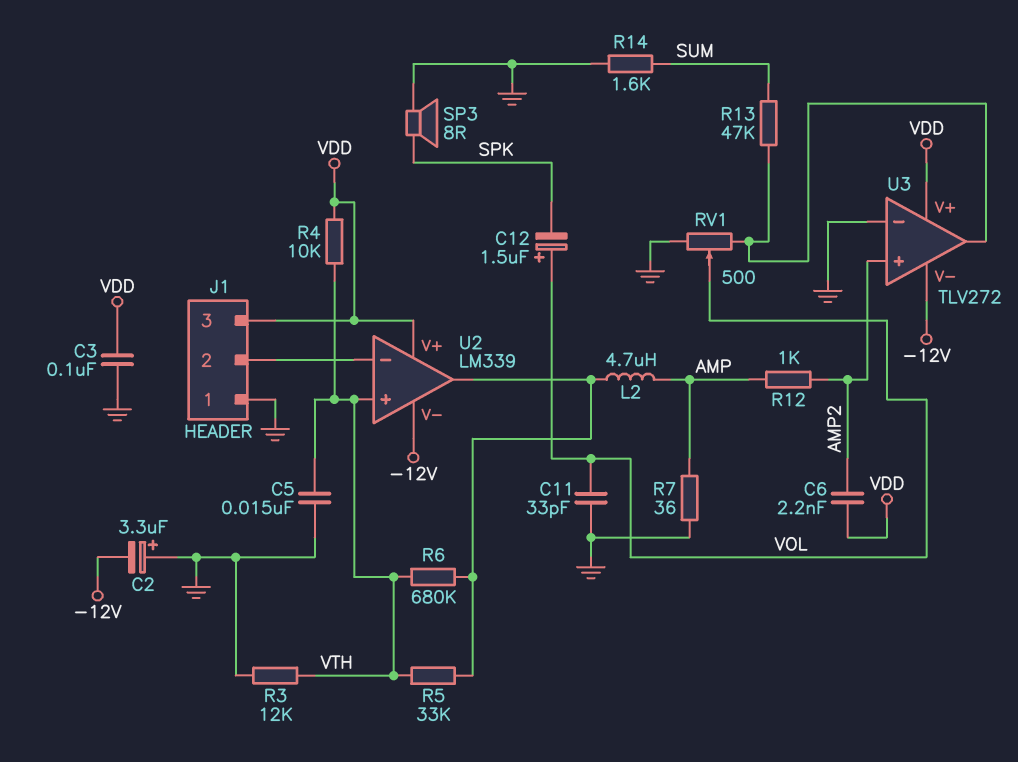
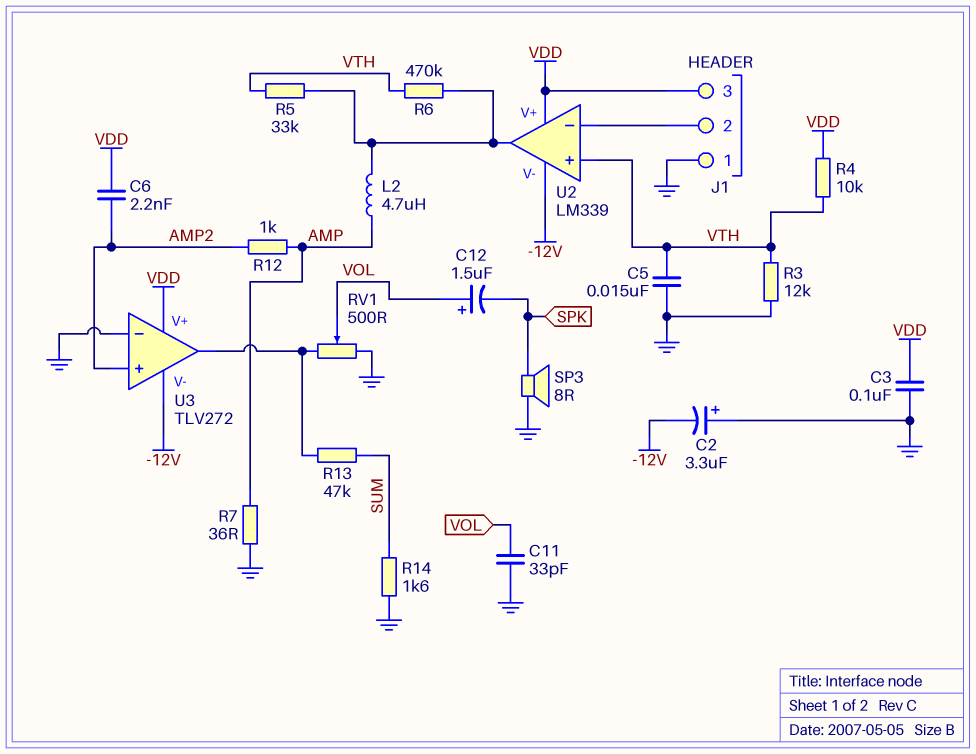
R6: 680k (U2/out, VTH) -> 470k (U2/out, VTH)

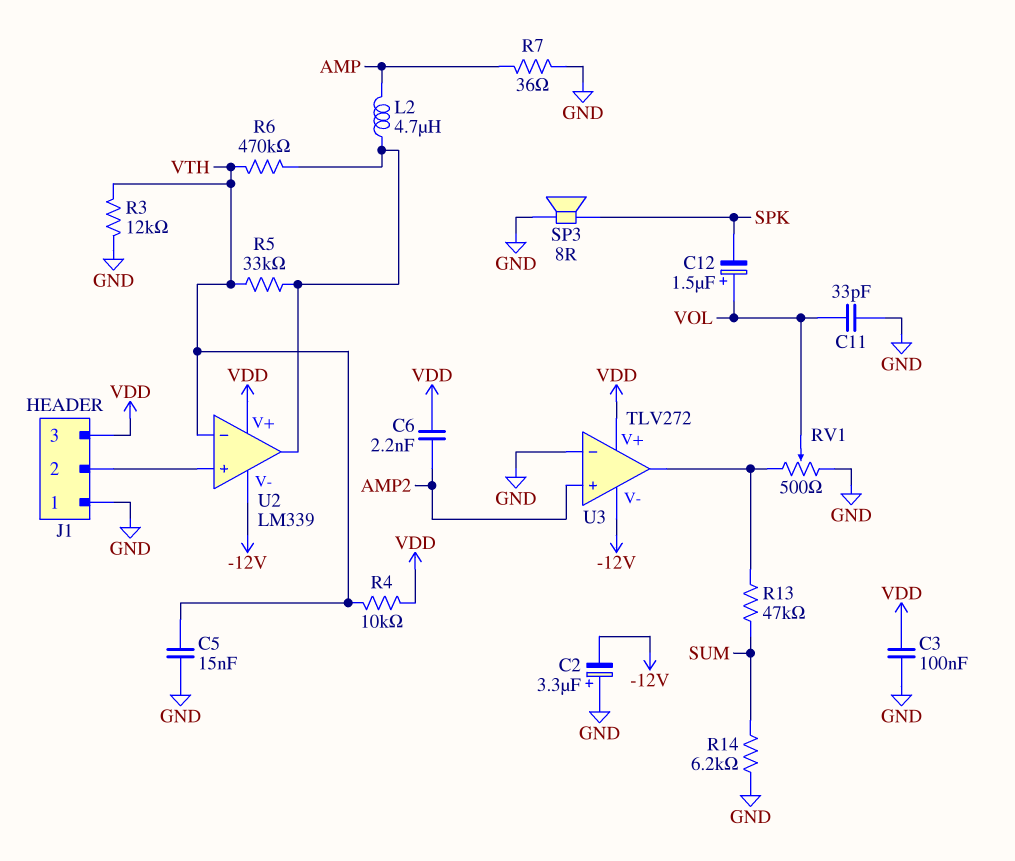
R12: 1k (AMP, AMP2) -> none
R14: 1.6k (GND, SUM) -> 6.2k (GND, SUM)
U2 pin in+: VTH -> J1/2
U2 pin in-: J1/2 -> VTH

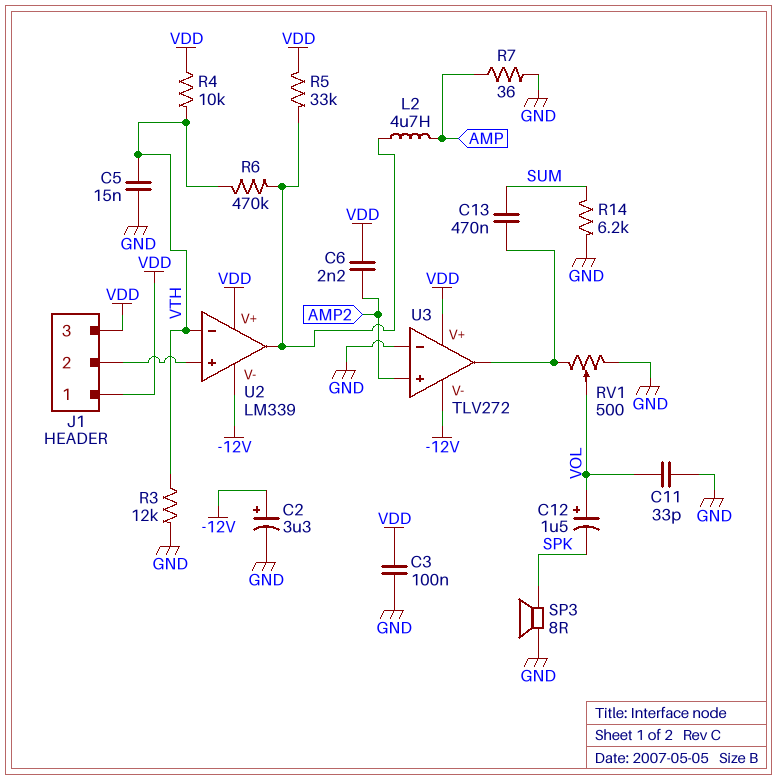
C2: 3.3uF (plus GND, minus -12V) -> 3.3uF (plus -12V, minus GND)
C13: none -> 470nF (SUM, U3/out)
J1 pin 1: GND -> VDD
R5: 33k (U2/out, VTH) -> 33k (U2/out, VDD)
R13: 47k (SUM, U3/out) -> none

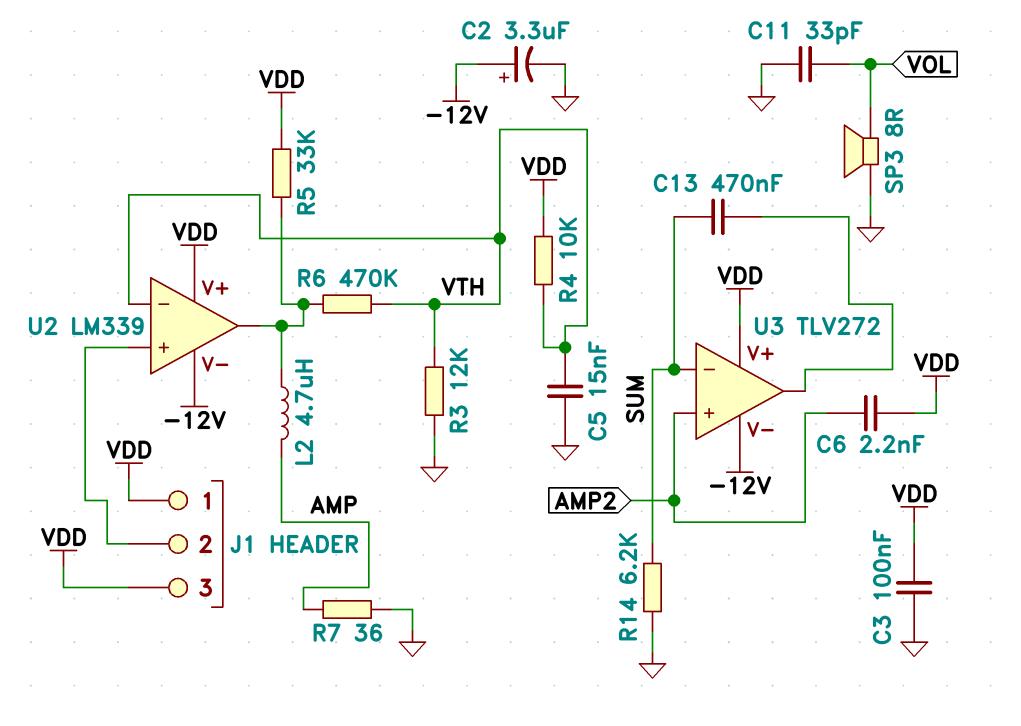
C12: 1.5uF (plus VOL, minus SPK) -> none
RV1: 500 (GND, U3/out, wiper VOL) -> none
SP3: speaker 8R (GND, SPK) -> speaker 8R (GND, VOL)
U3 pin in-: GND -> SUM

